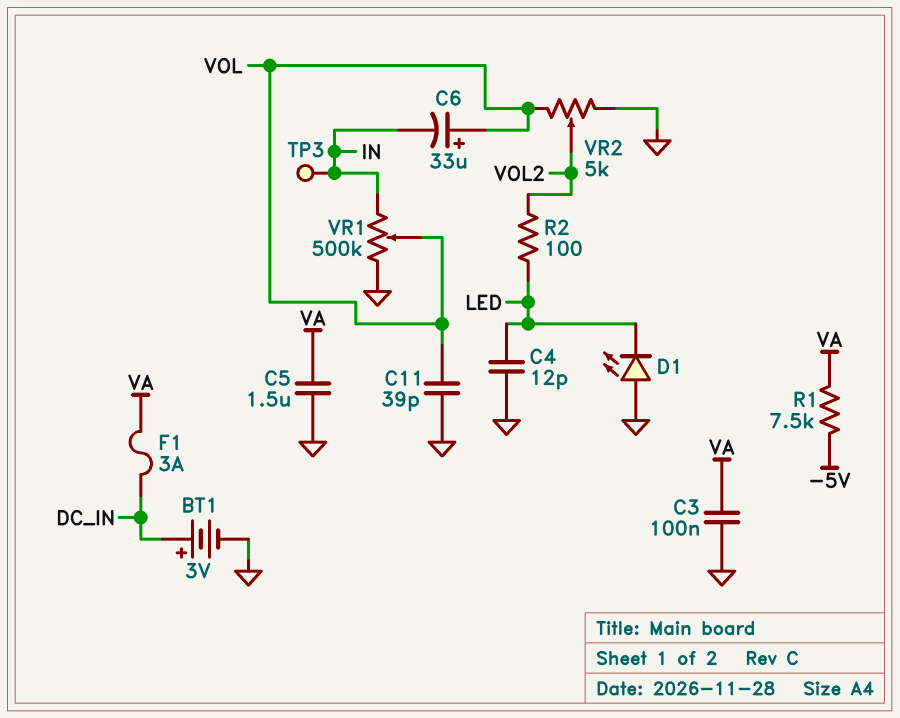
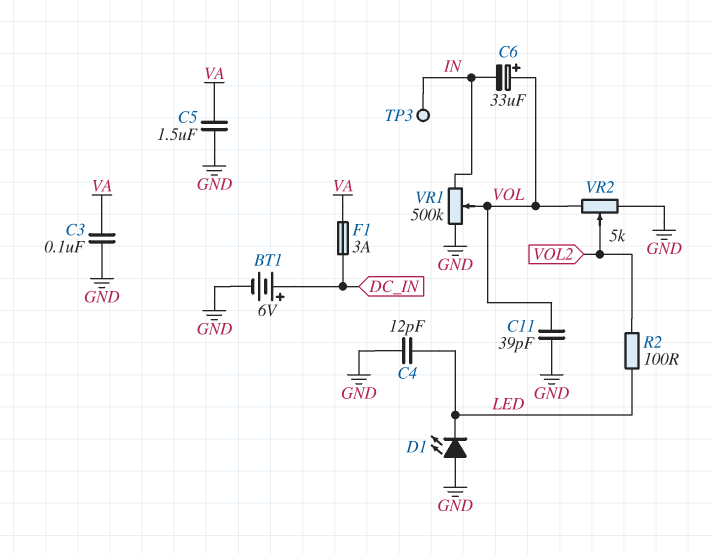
BT1: 3V (plus DC_IN, minus GND) -> 6V (plus DC_IN, minus GND)
R1: 7.5k (-5V, VA) -> none

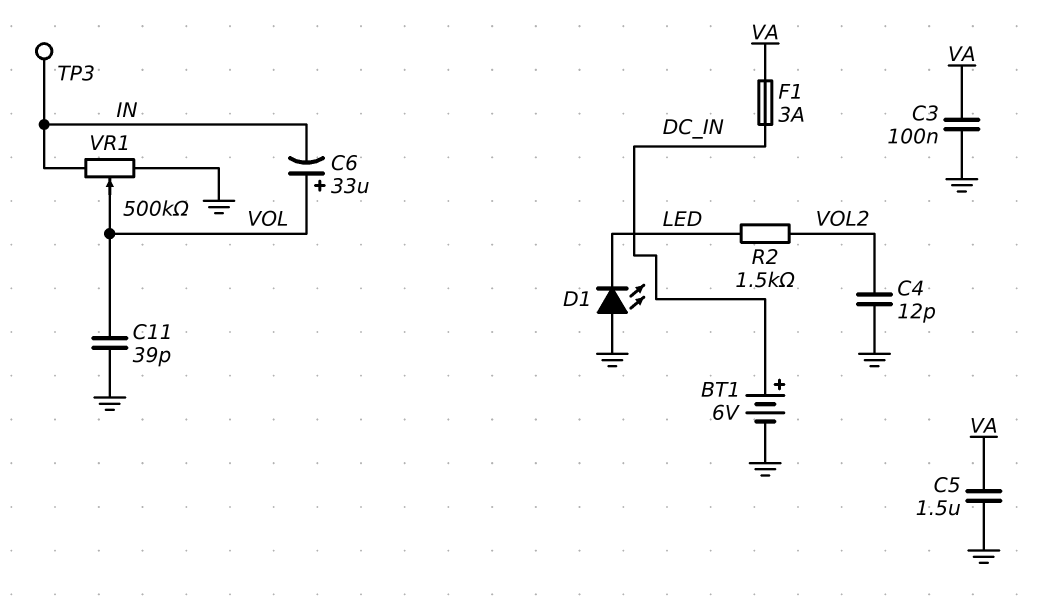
C4: 12pF (GND, LED) -> 12pF (GND, VOL2)
R2: 100 (LED, VOL2) -> 1.5k (LED, VOL2)
VR2: 5k (GND, VOL, wiper VOL2) -> none

